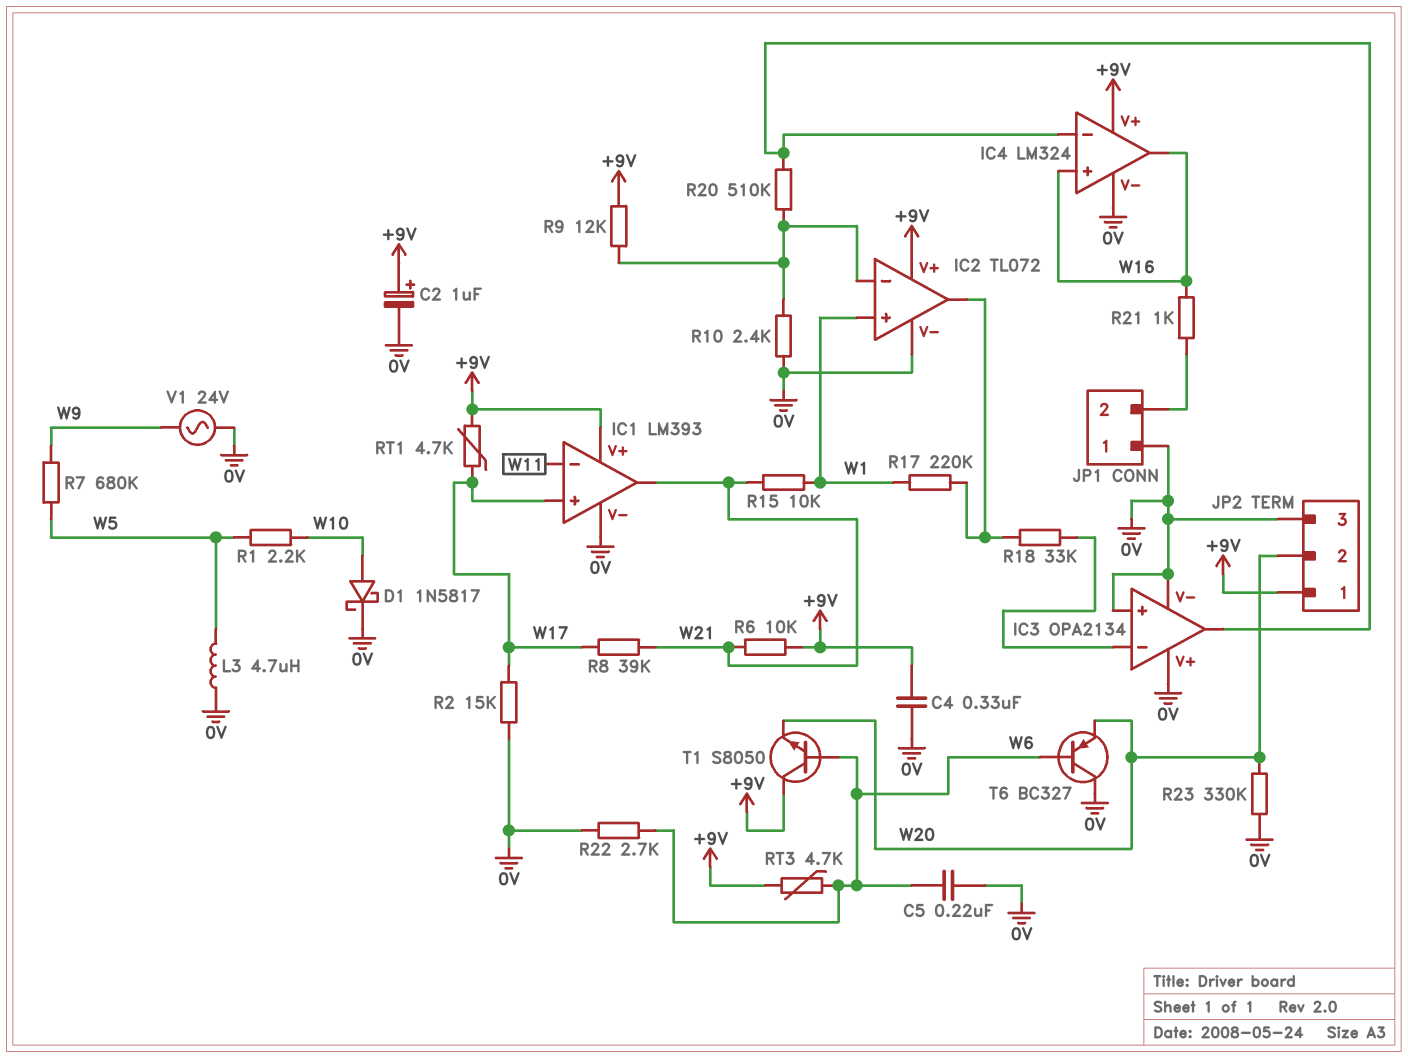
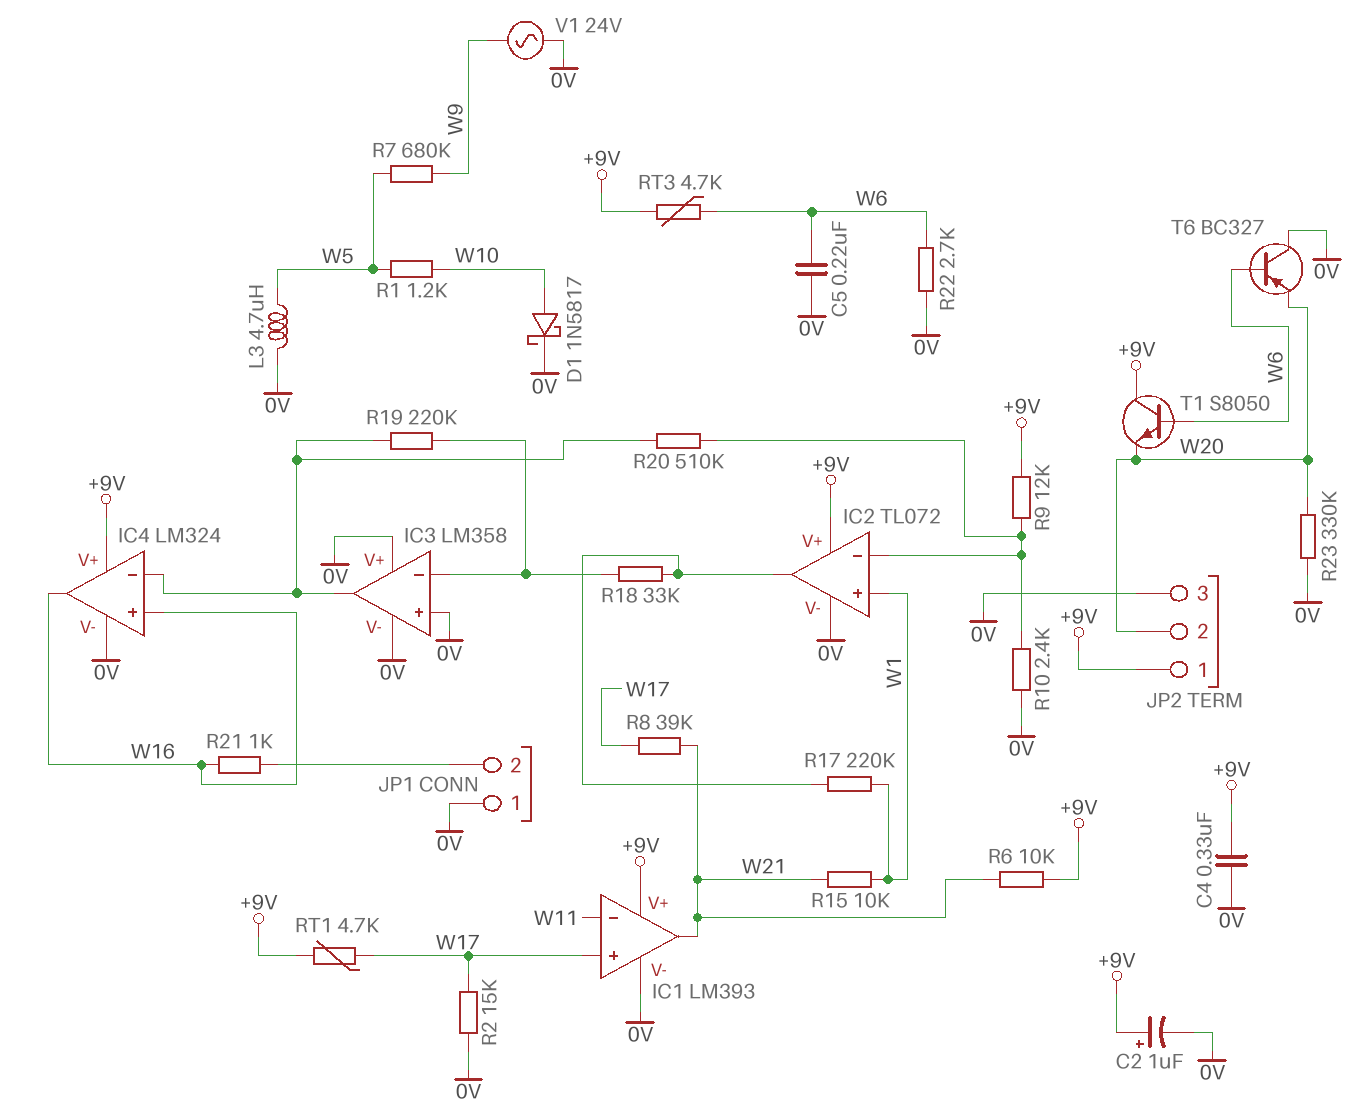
IC3: OPA2134 -> LM358
R1: 2.2k (W5, W10) -> 1.2k (W5, W10)
R19: none -> 220k (IC3/in-, IC3/out)

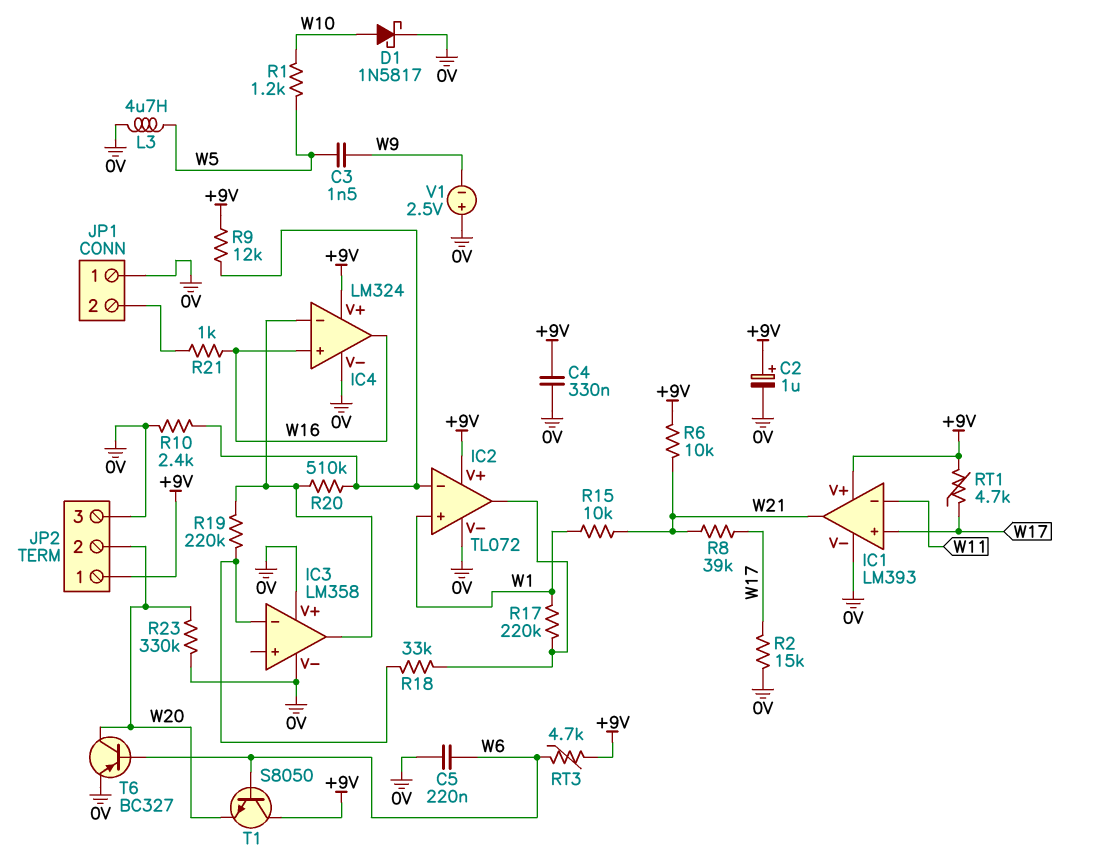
C3: none -> 1.5nF (W5, W9)
IC3 pin in+: 0V -> none
R7: 680k (W5, W9) -> none
R22: 2.7k (0V, W6) -> none
T6: PNP BC327 (B W6, C 0V, E W20) -> PNP BC327 (B W6, C W20, E 0V)
V1: AC 24V (0V, W9) -> 2.5V (plus 0V, minus W9)

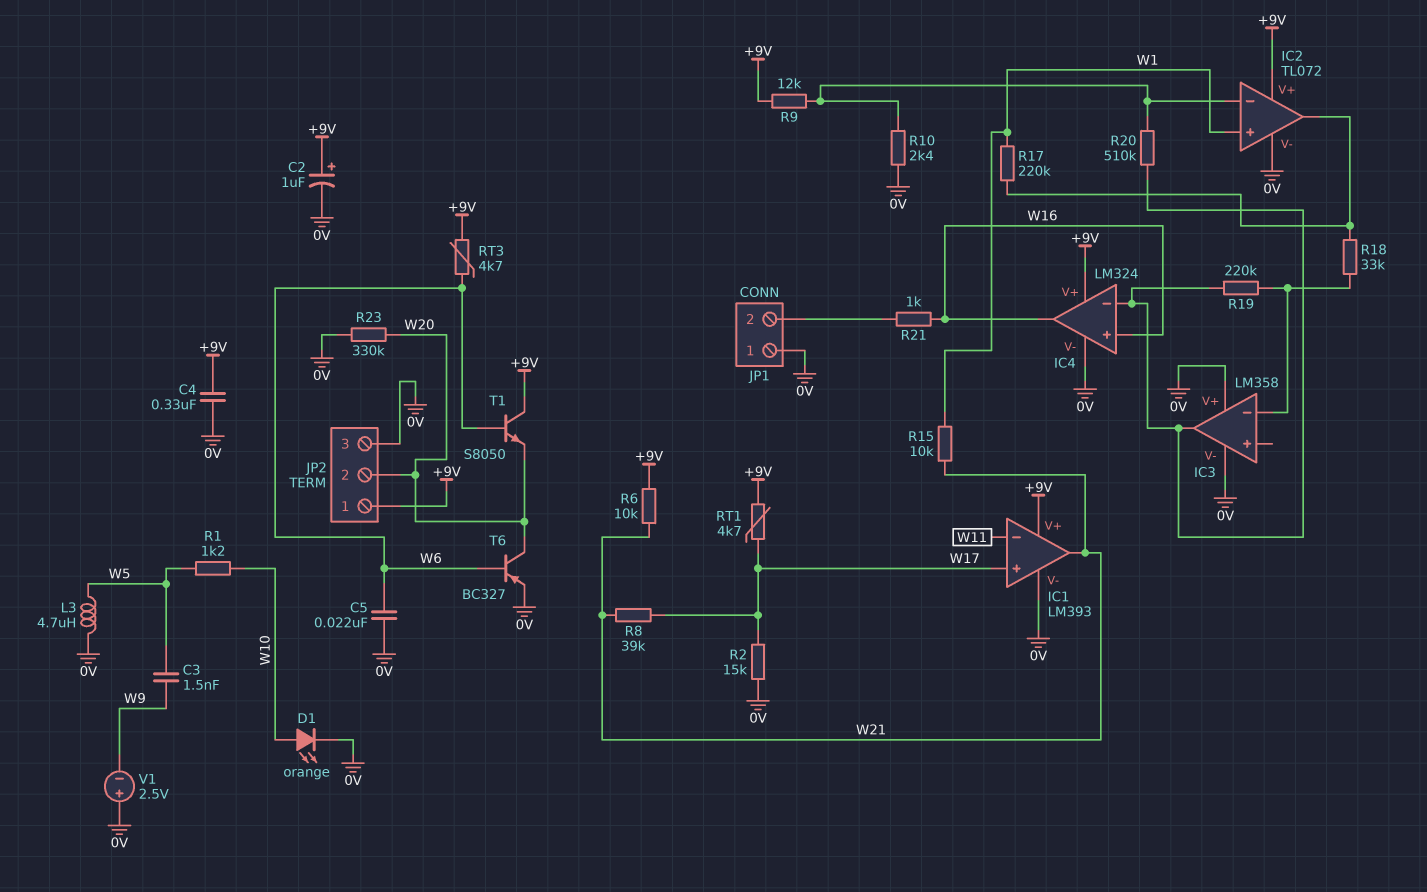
C5: 220nF (0V, W6) -> 22nF (0V, W6)
D1: schottky 1N5817 (A W10, K 0V) -> LED orange (A W10, K 0V)

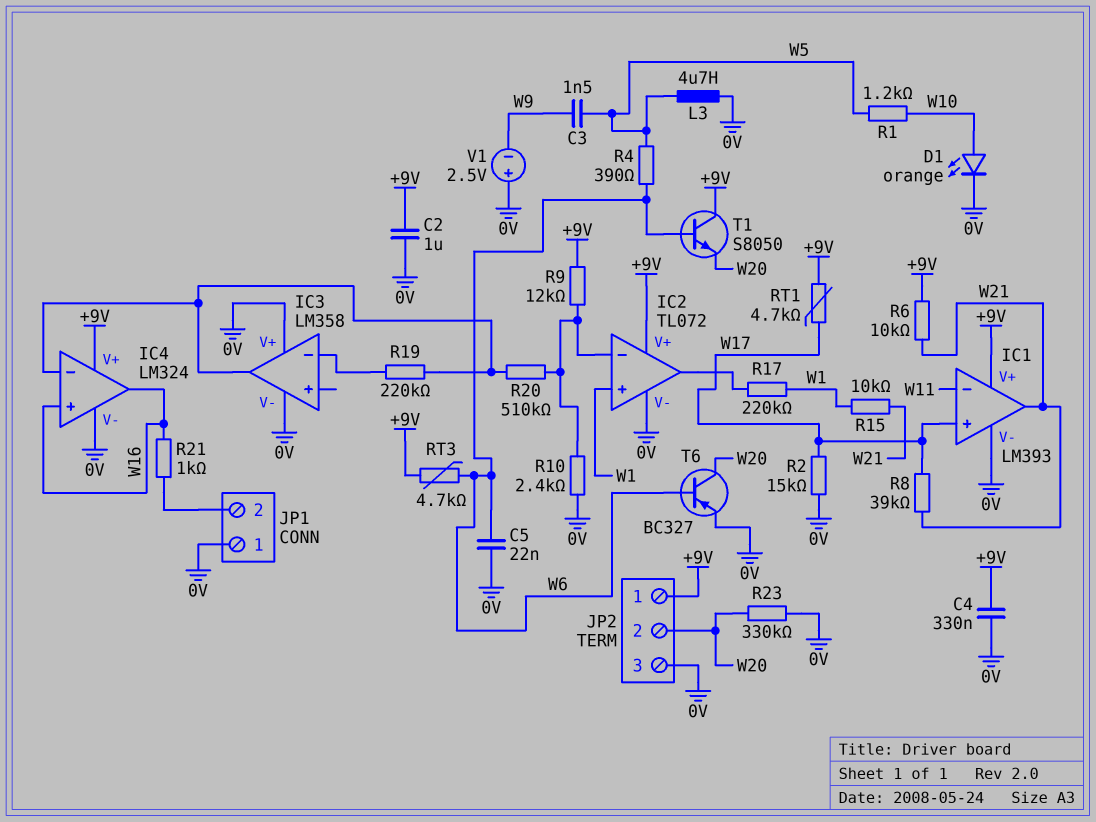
C2: 1uF (plus +9V, minus 0V) -> 1uF (+9V, 0V)
R4: none -> 390 (W5, W6)
R18: 33k (IC2/out, IC3/in-) -> none

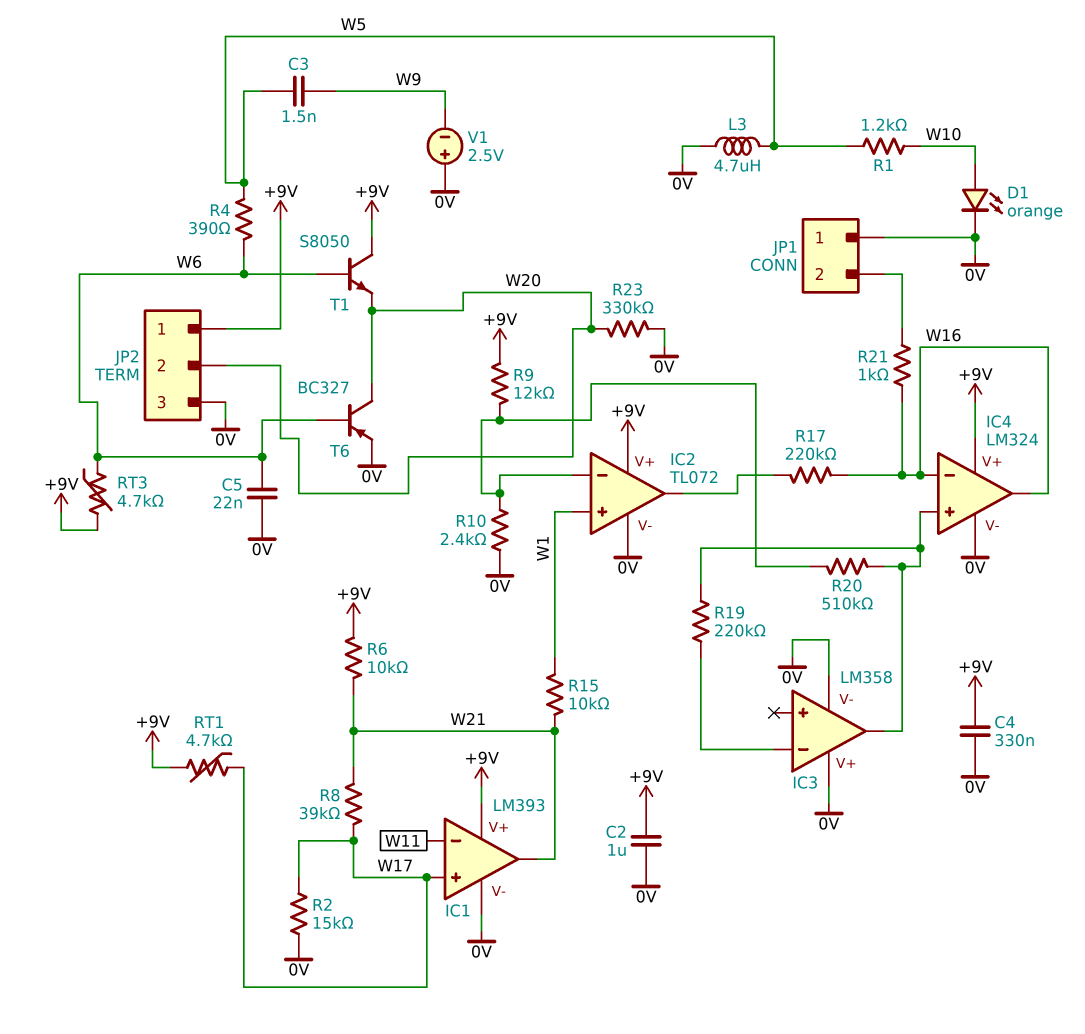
IC4 pin in+: W16 -> IC3/out
IC4 pin in-: IC3/out -> W16
R17: 220k (IC2/out, W1) -> 220k (IC2/out, W16)

